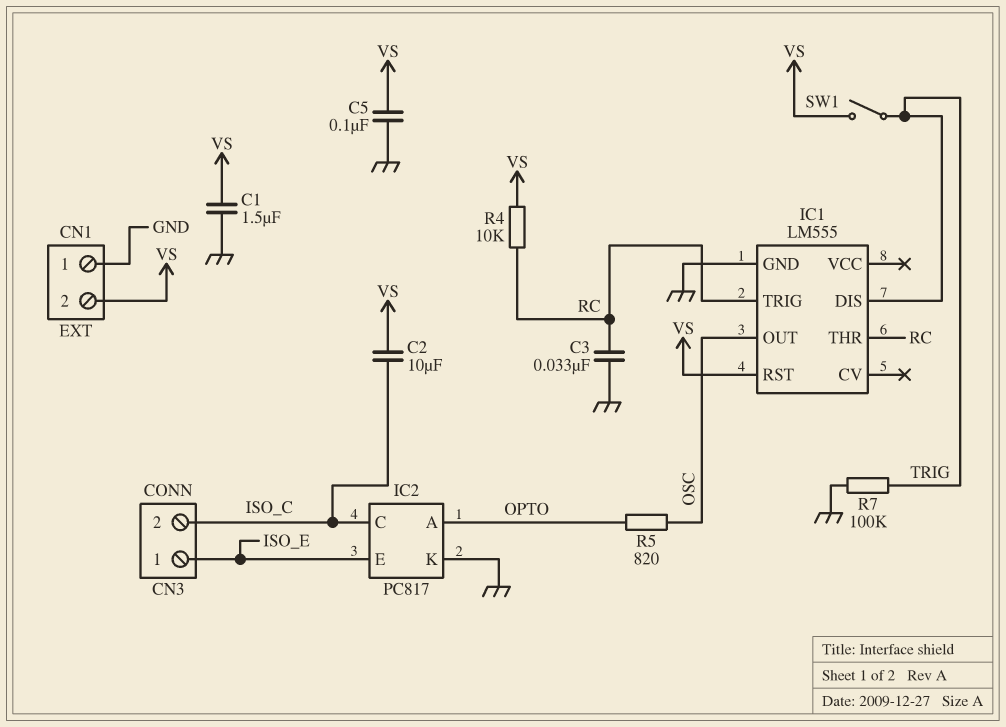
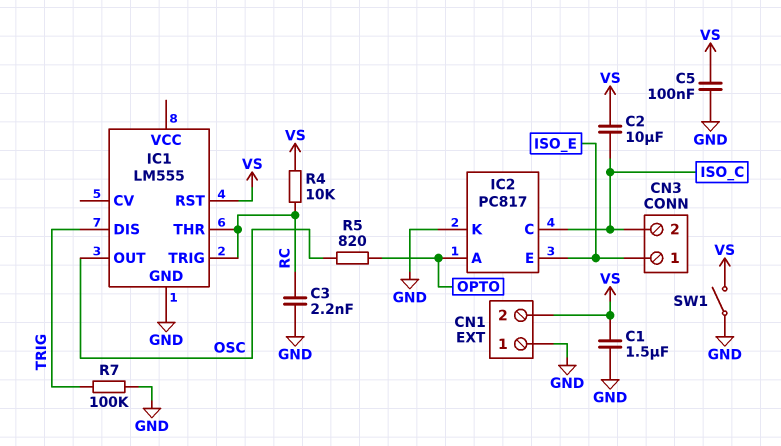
C3: 33nF (GND, RC) -> 2.2nF (GND, RC)
SW1: switch (TRIG, VS) -> switch (GND, VS)

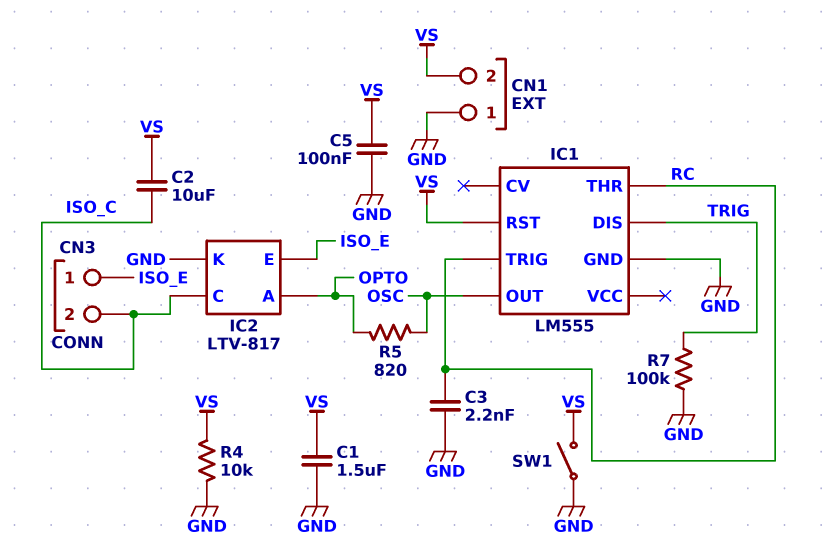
IC2: PC817 -> LTV-817
R4: 10k (RC, VS) -> 10k (GND, VS)

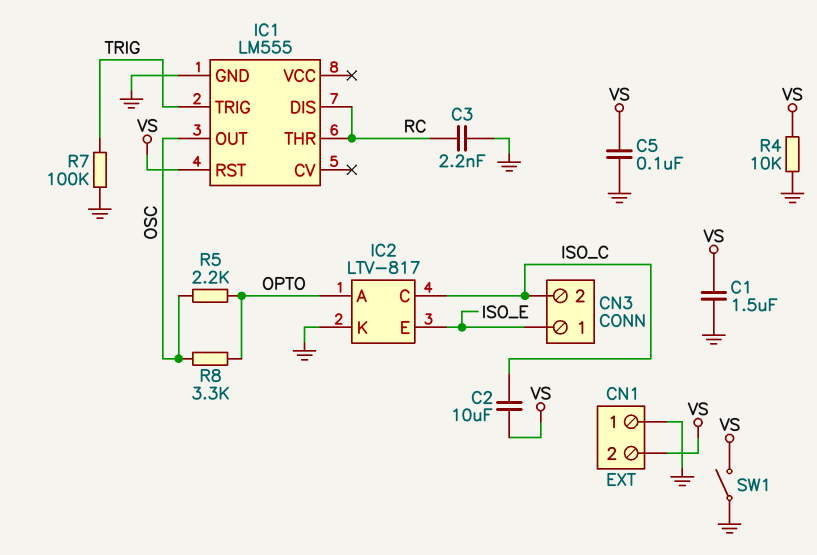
IC1 pin DIS: TRIG -> RC
IC1 pin TRIG: RC -> TRIG
R5: 820 (OPTO, OSC) -> 2.2k (OPTO, OSC)
R8: none -> 3.3k (OPTO, OSC)

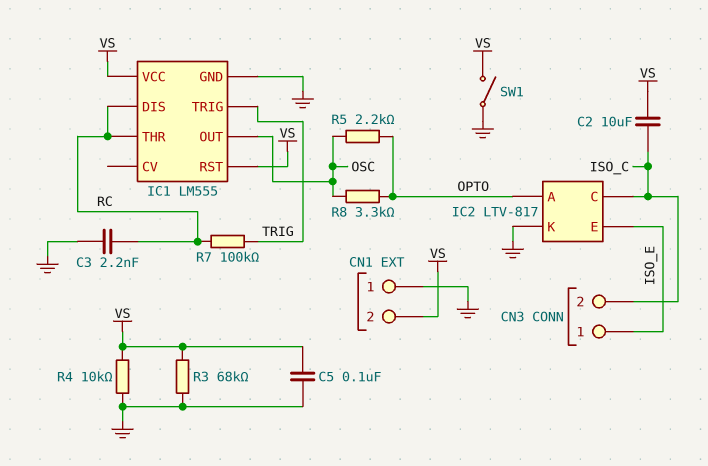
C1: 1.5uF (GND, VS) -> none
IC1 pin VCC: none -> VS
R3: none -> 68k (GND, VS)
R7: 100k (GND, TRIG) -> 100k (RC, TRIG)

